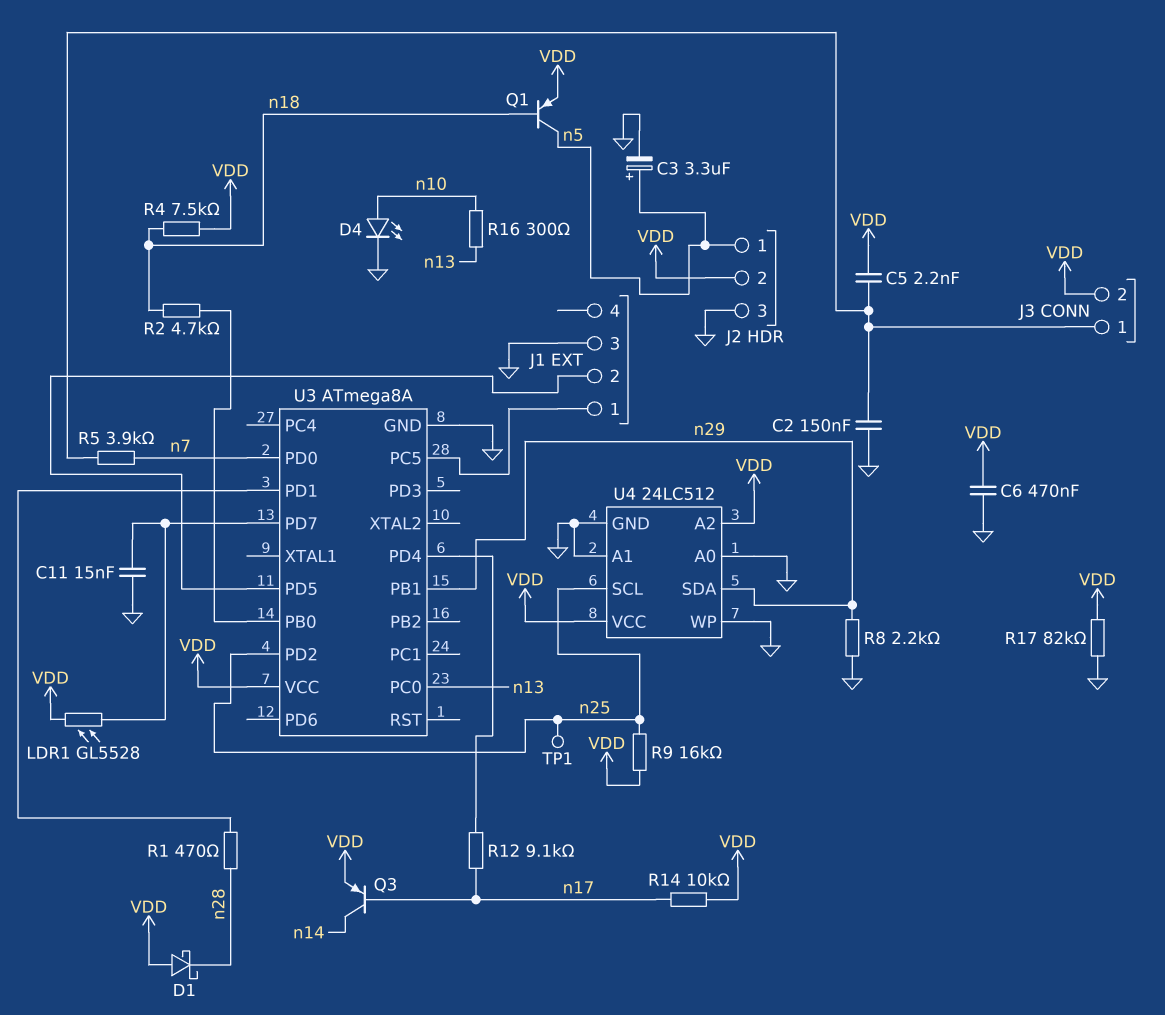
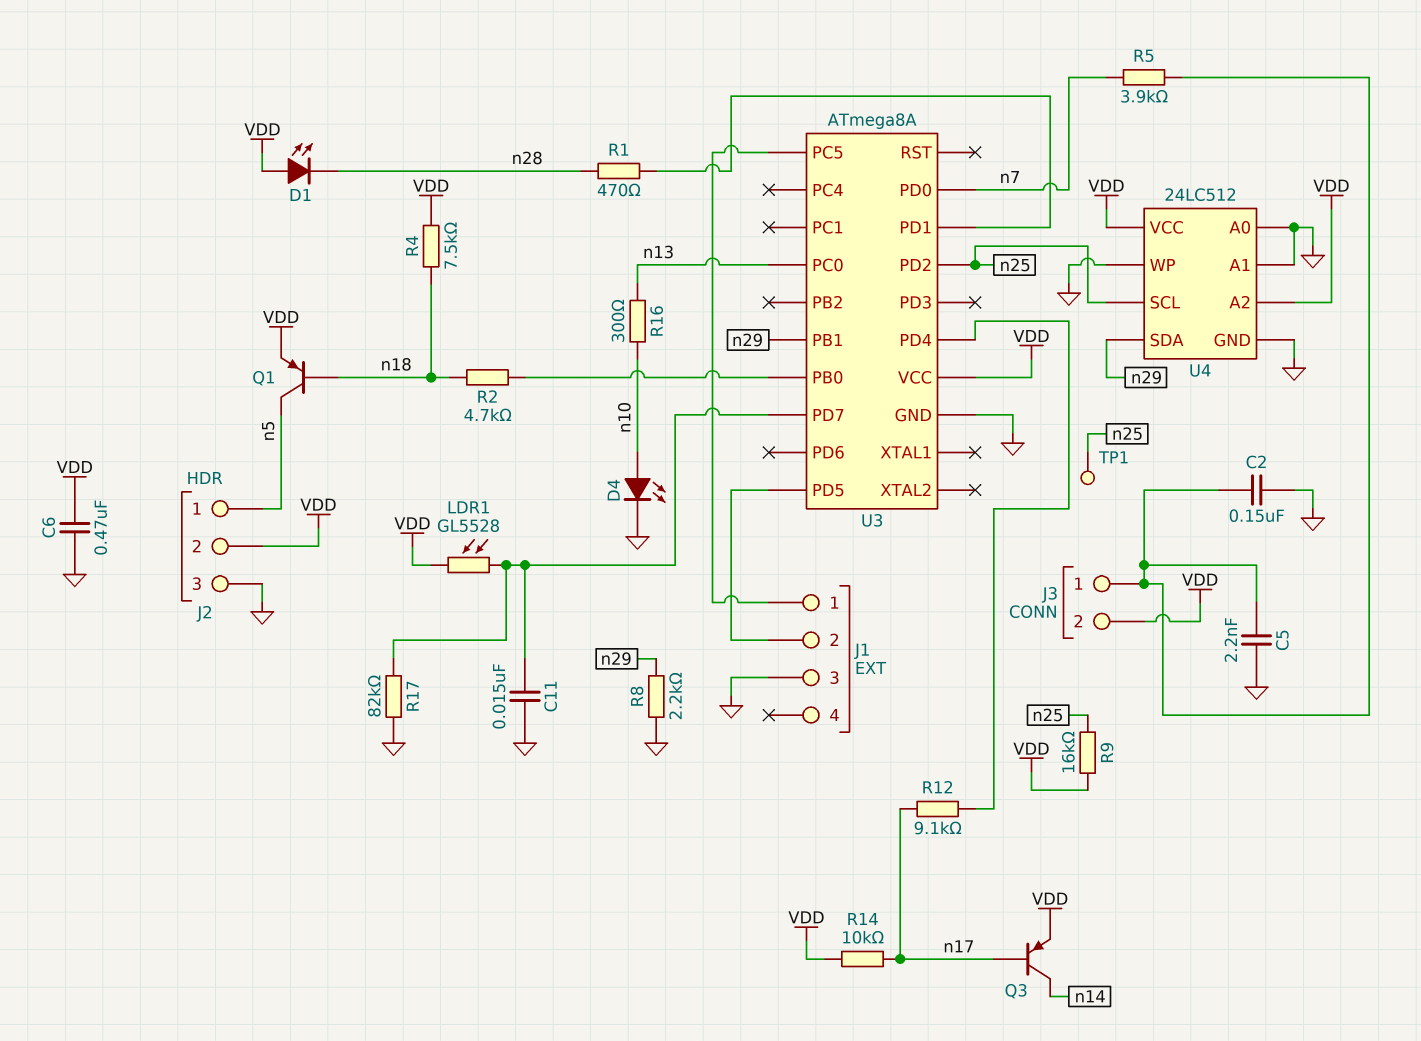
C3: 3.3uF (plus n5, minus GND) -> none
C5: 2.2nF (J3/1, VDD) -> 2.2nF (GND, J3/1)
D1: schottky (A VDD, K n28) -> LED (A VDD, K n28)
R17: 82k (GND, VDD) -> 82k (GND, U3/PD7)

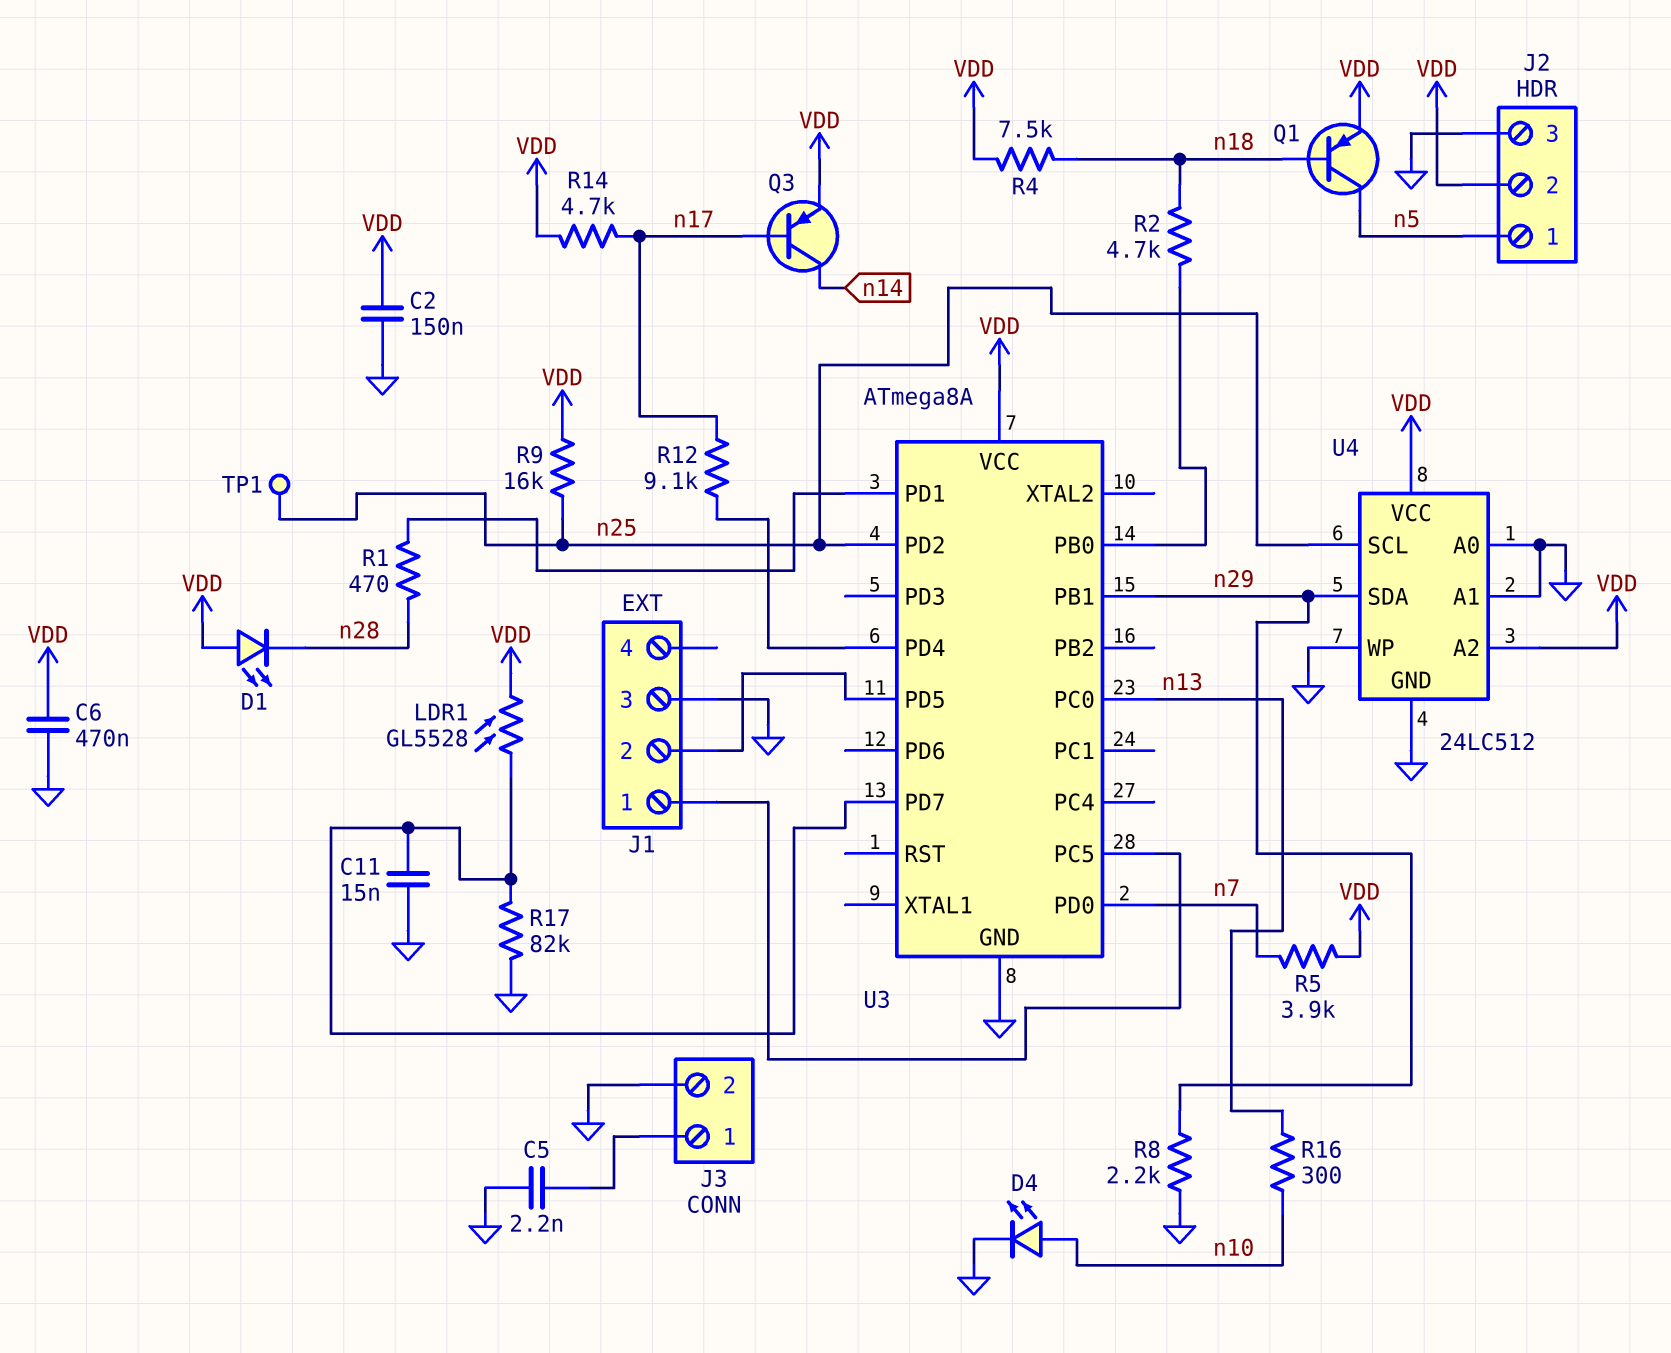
C2: 150nF (GND, J3/1) -> 150nF (GND, VDD)
J3 pin 2: VDD -> GND
R5: 3.9k (J3/1, n7) -> 3.9k (VDD, n7)
R14: 10k (VDD, n17) -> 4.7k (VDD, n17)

